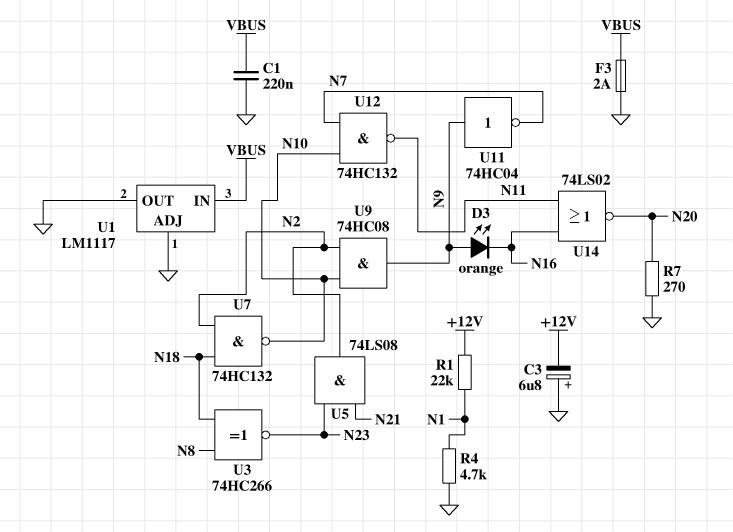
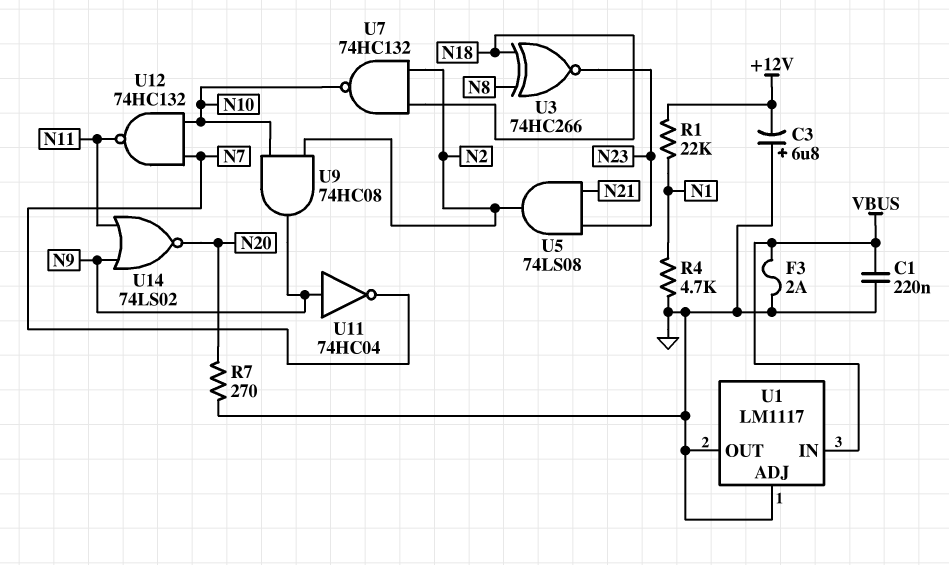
D3: LED orange (A N9, K N16) -> none
U14: NOR 74LS02 (in N11, in N16, out N20) -> NOR 74LS02 (in N9, in N11, out N20)

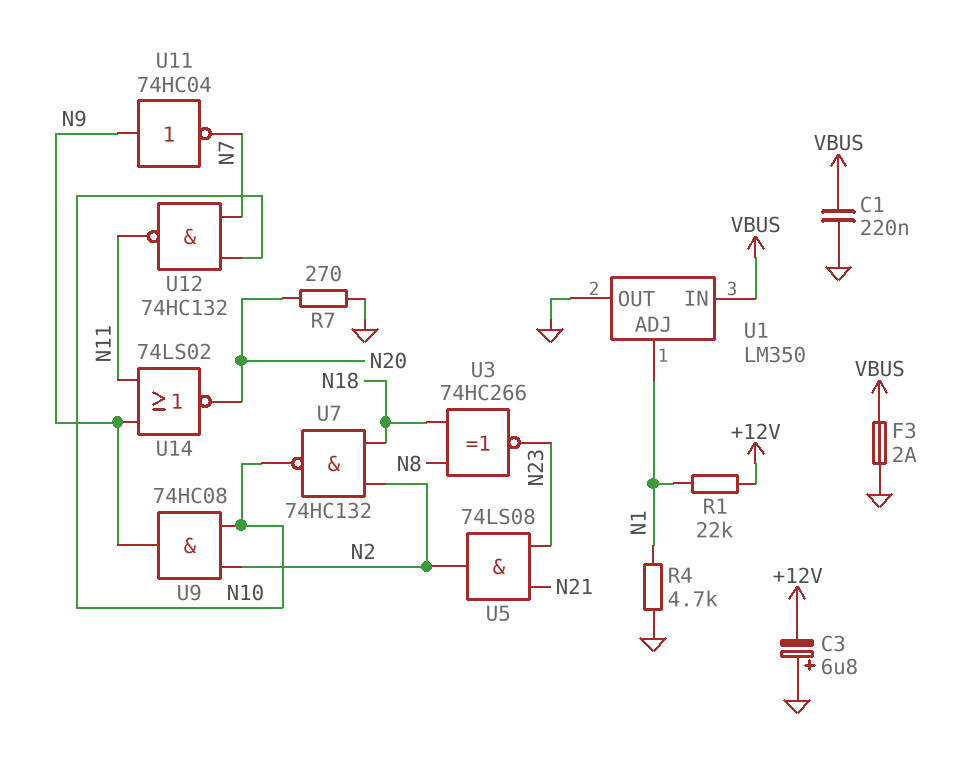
U1: LM1117 -> LM350
U1 pin ADJ: GND -> N1

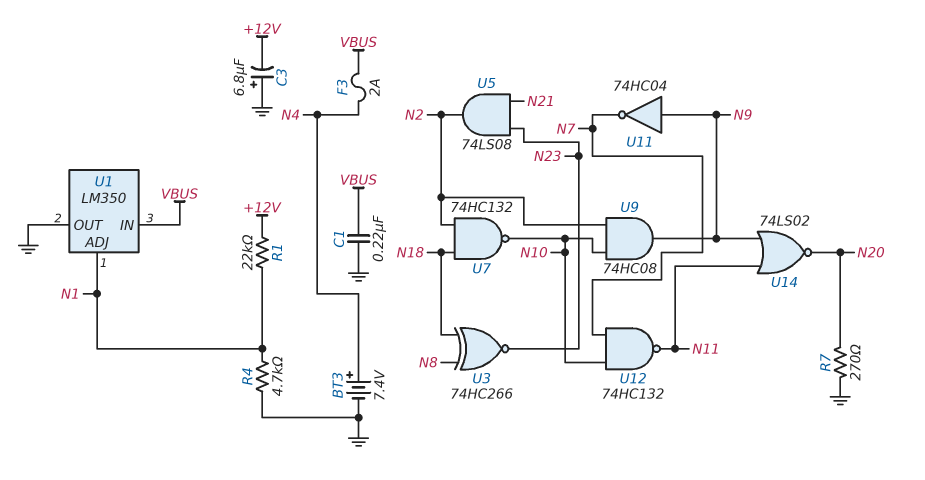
BT3: none -> 7.4V (plus N4, minus GND)
F3: 2A (GND, VBUS) -> 2A (N4, VBUS)

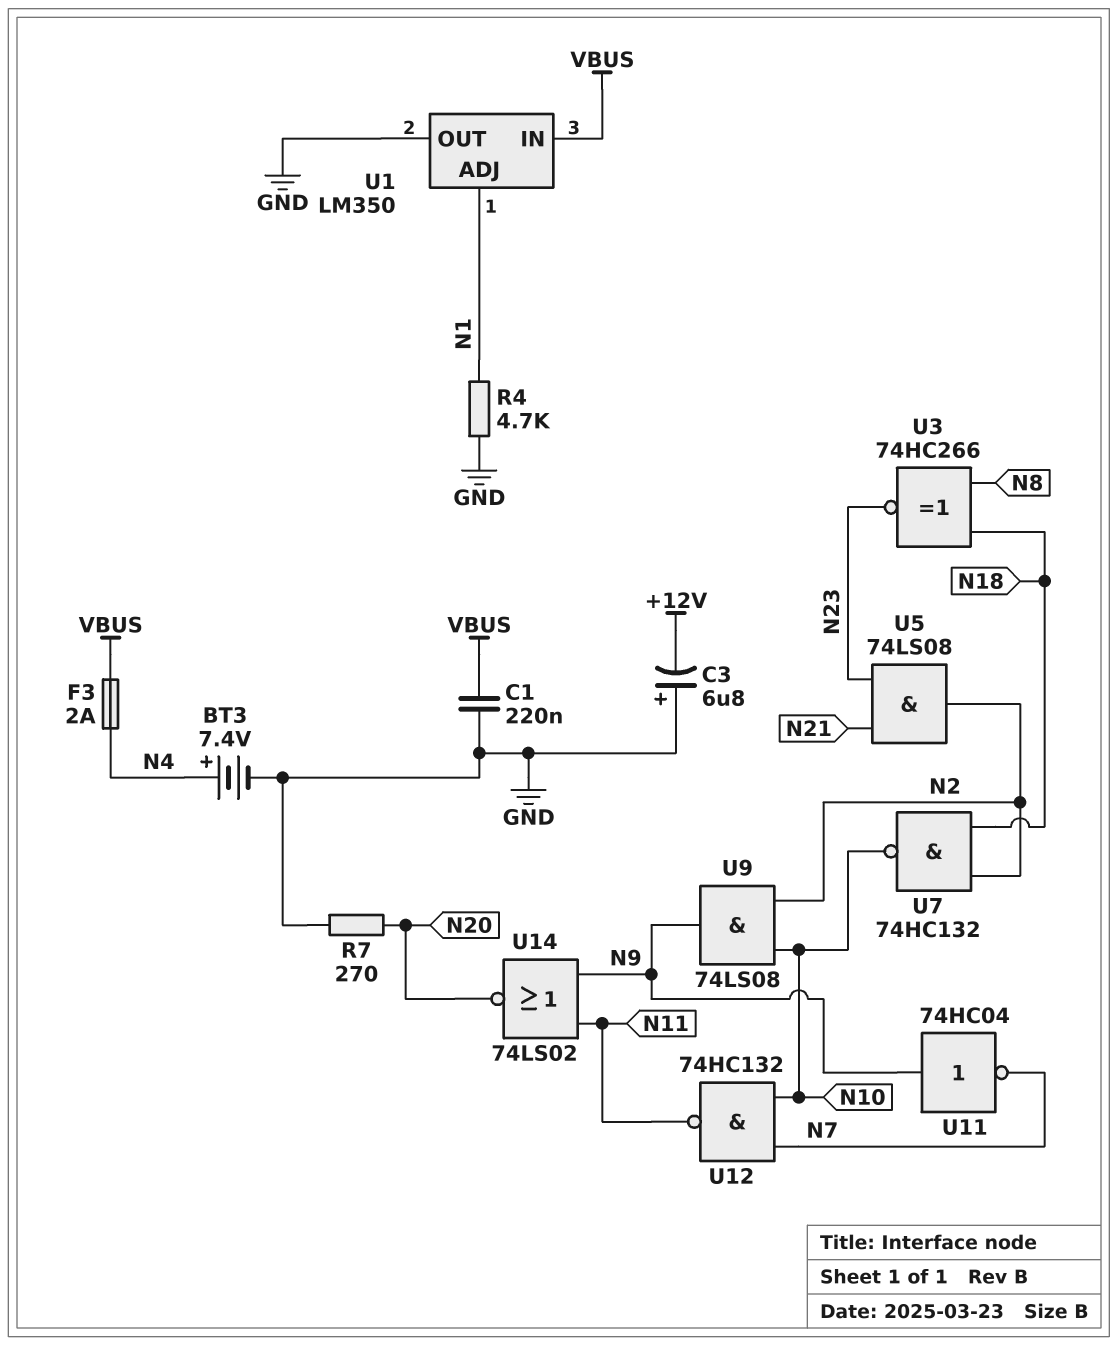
R1: 22k (+12V, N1) -> none
U9: AND 74HC08 (in N2, in N10, out N9) -> AND 74LS08 (in N2, in N10, out N9)

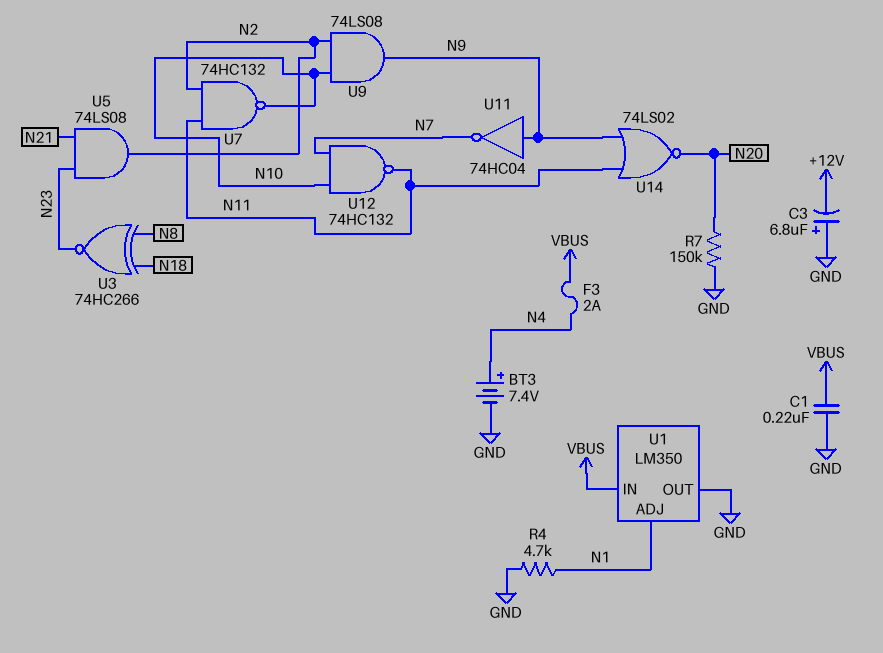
R7: 270 (GND, N20) -> 150k (GND, N20)
U7: NAND 74HC132 (in N2, in N18, out N10) -> NAND 74HC132 (in N2, in N11, out N10)

